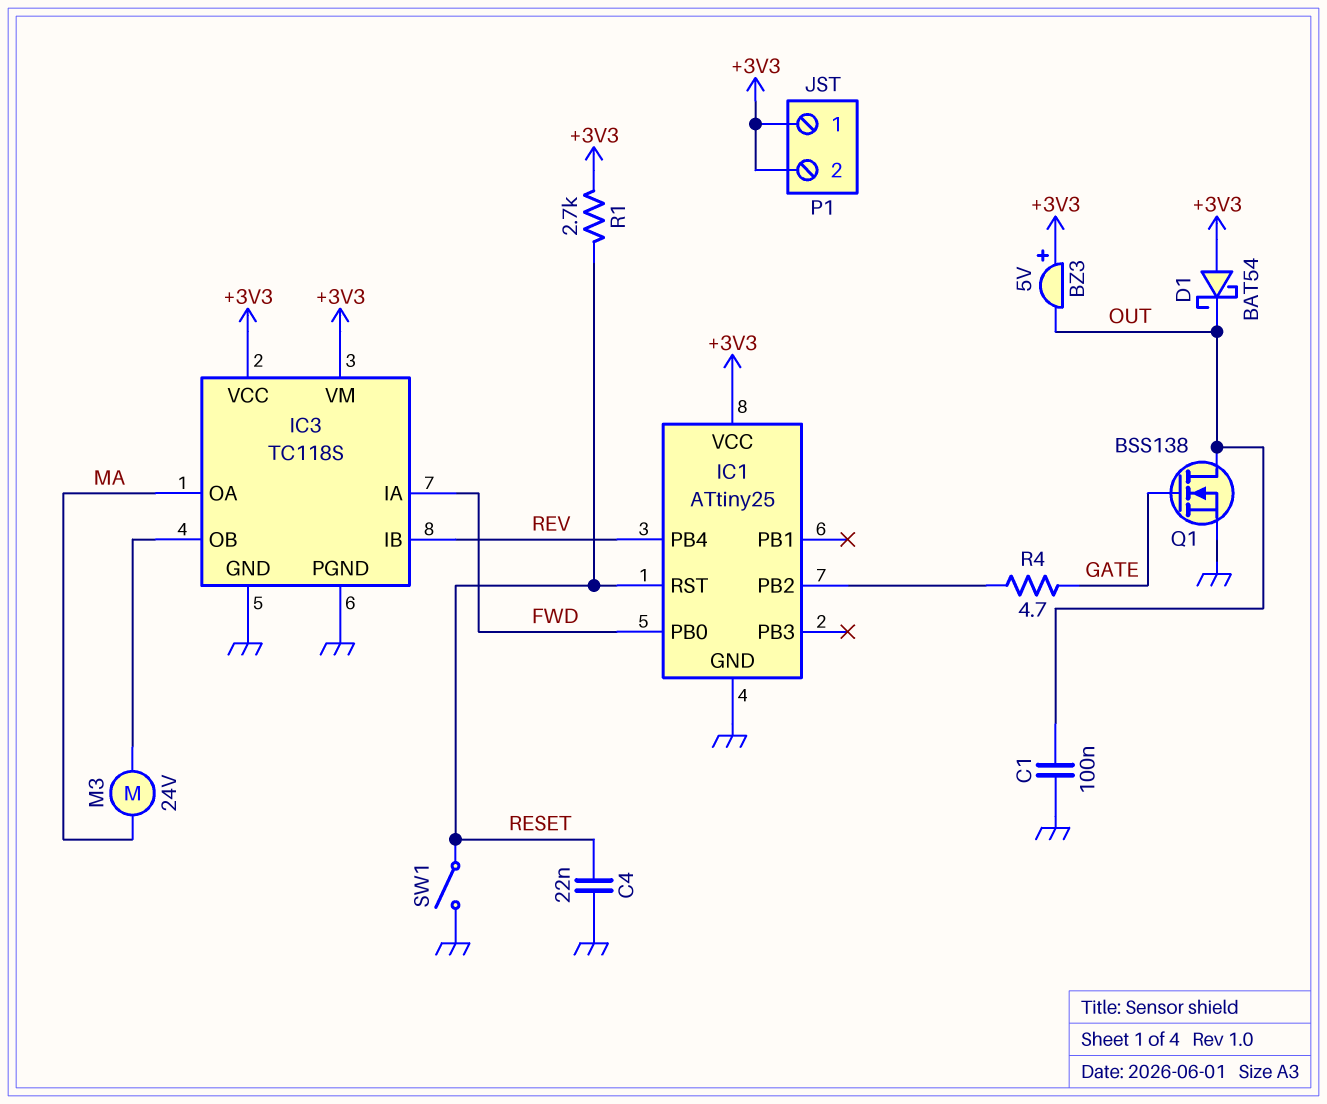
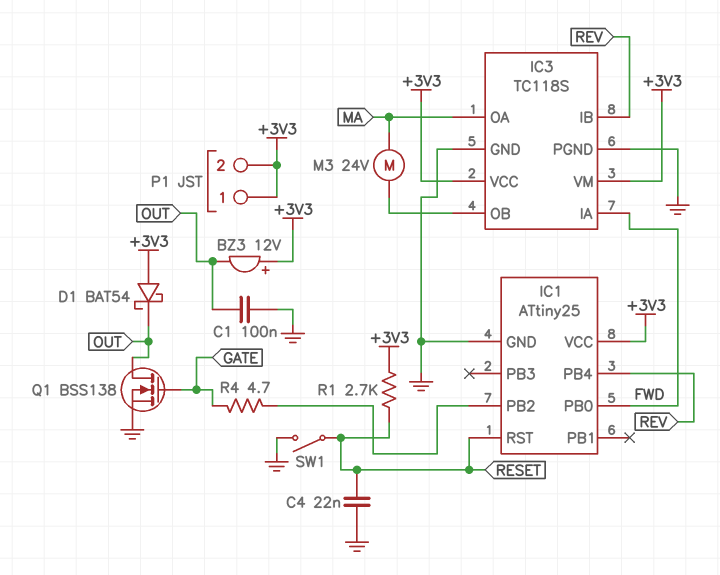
BZ3: buzzer 5V (plus +3V3, minus OUT) -> buzzer 12V (plus +3V3, minus OUT)

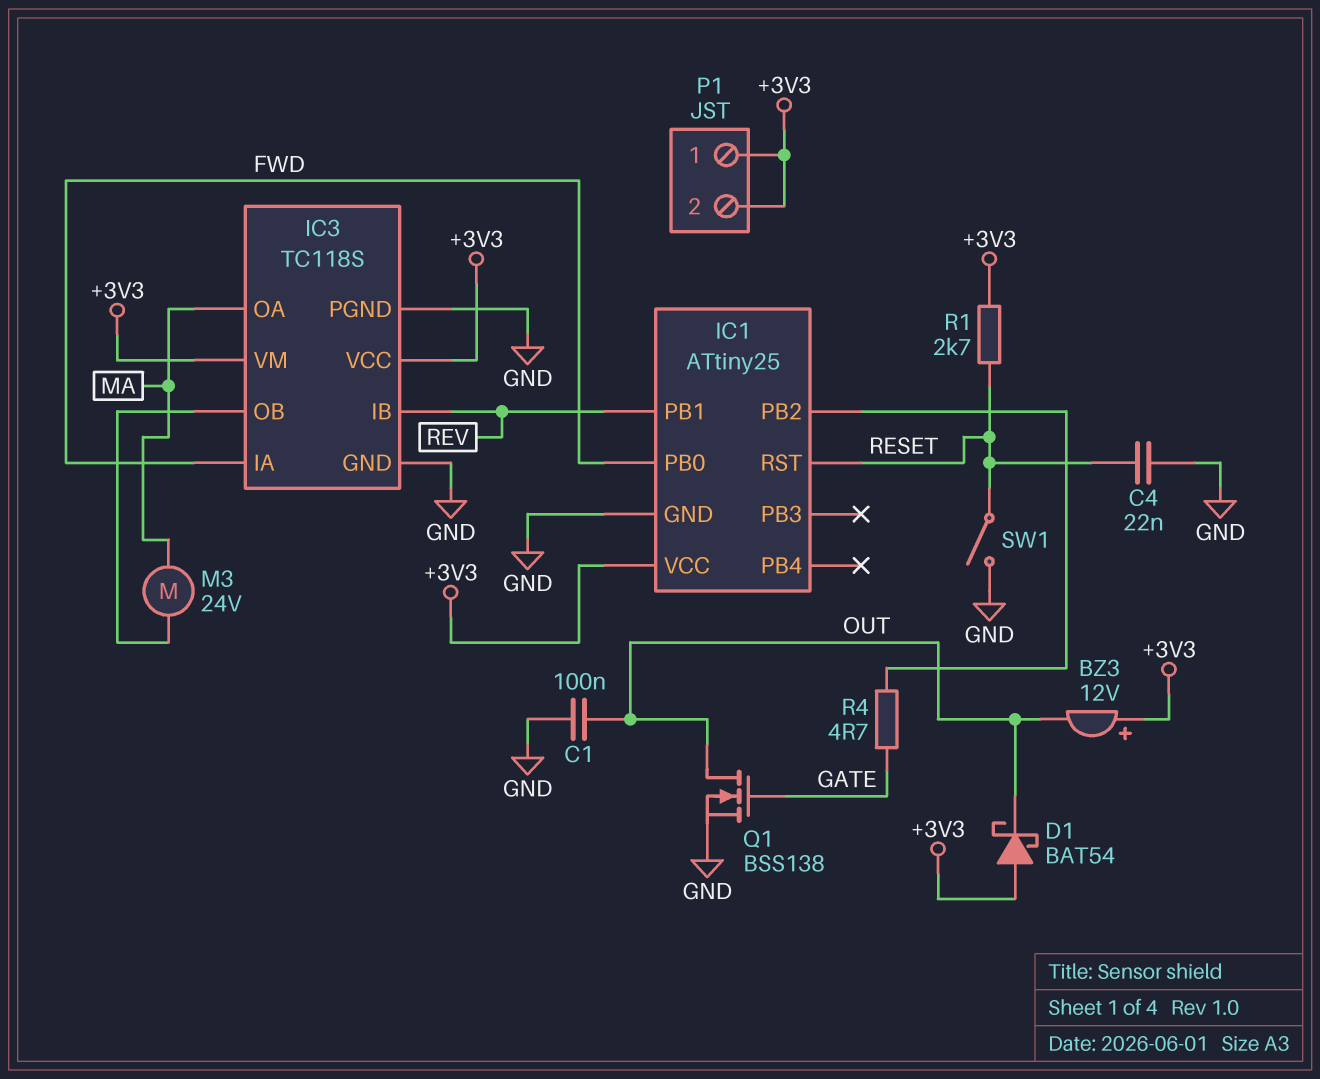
IC1 pin PB1: none -> REV
IC1 pin PB4: REV -> none

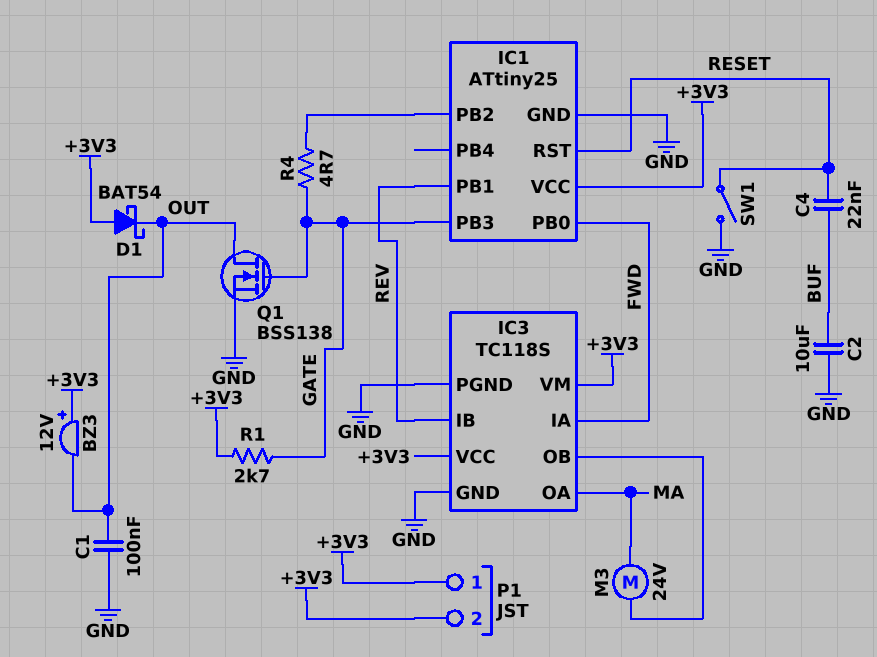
C2: none -> 10uF (BUF, GND)
C4: 22nF (GND, RESET) -> 22nF (BUF, RESET)
IC1 pin PB3: none -> GATE
R1: 2.7k (+3V3, RESET) -> 2.7k (+3V3, GATE)

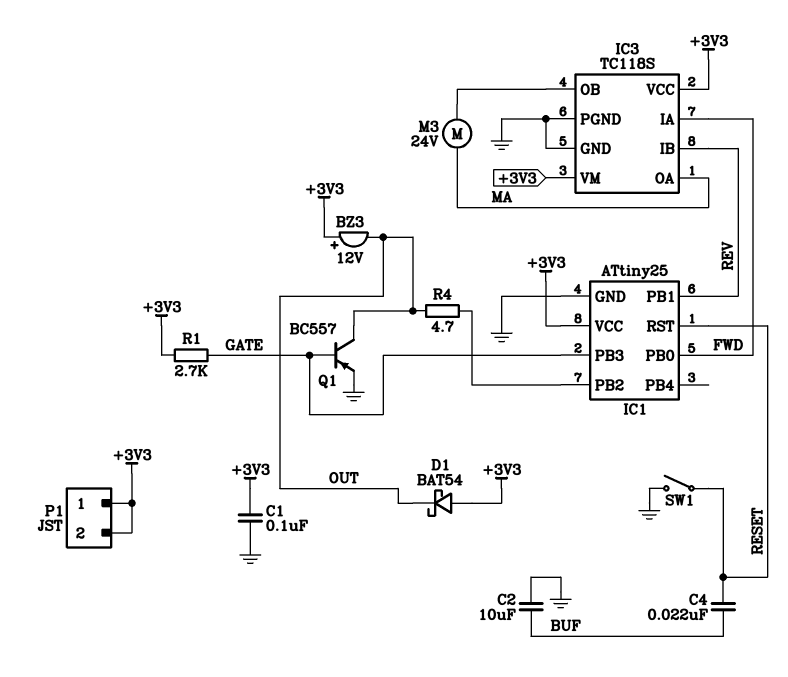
C1: 100nF (GND, OUT) -> 100nF (+3V3, GND)
Q1: NMOS BSS138 (G GATE, D OUT, S GND) -> PNP BC557 (B GATE, C OUT, E GND)
R4: 4.7 (GATE, IC1/PB2) -> 4.7 (IC1/PB2, OUT)

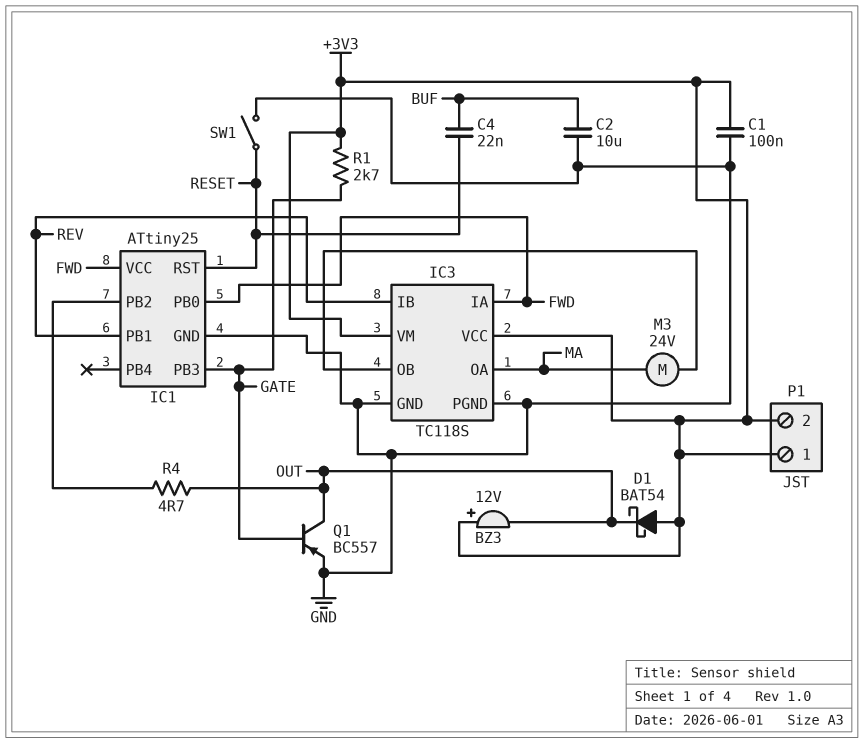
IC1 pin VCC: +3V3 -> FWD

